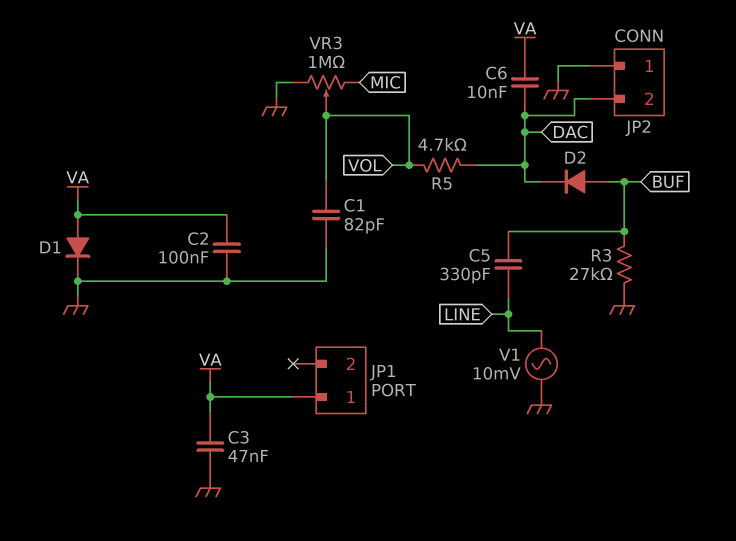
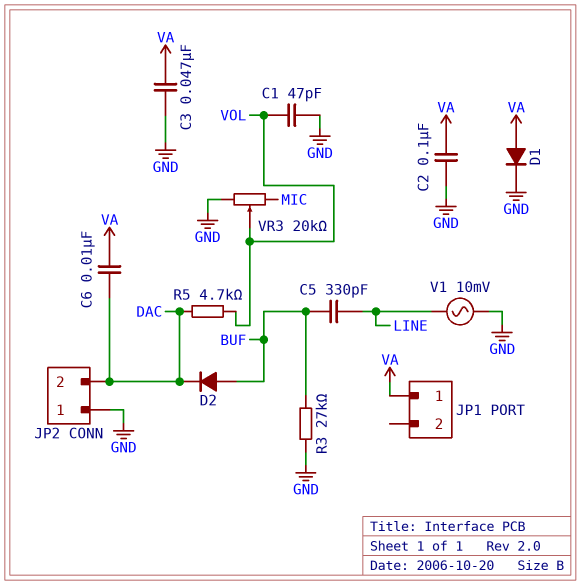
C1: 82pF (GND, VOL) -> 47pF (GND, VOL)
VR3: 1M (GND, MIC, wiper VOL) -> 20k (GND, MIC, wiper VOL)

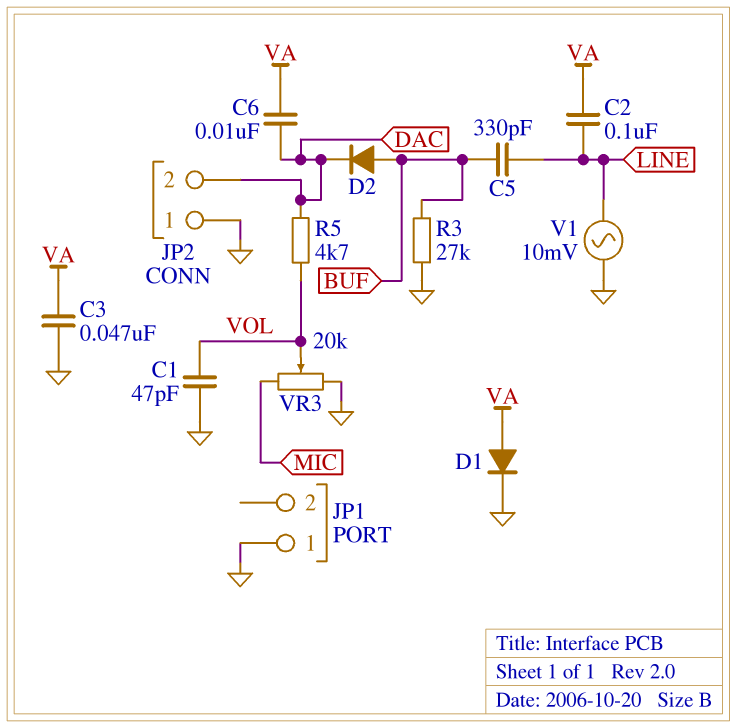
C2: 100nF (GND, VA) -> 100nF (LINE, VA)
JP1 pin 1: VA -> GND

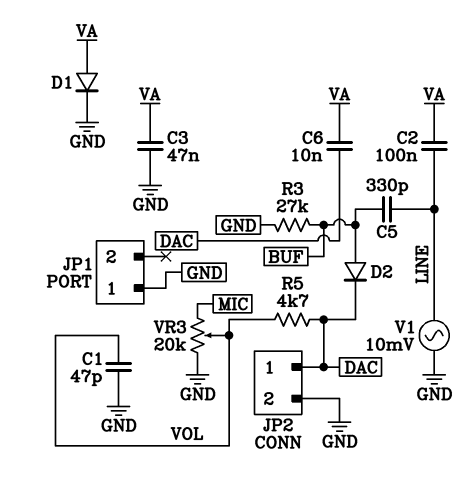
JP2 pin 1: GND -> DAC
JP2 pin 2: DAC -> GND

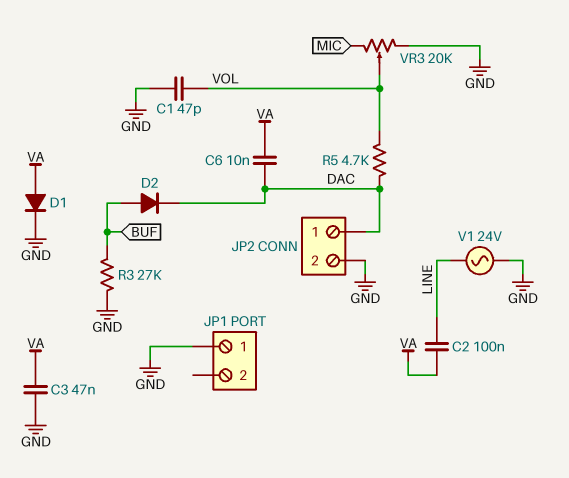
C5: 330pF (BUF, LINE) -> none
V1: AC 10mV (GND, LINE) -> AC 24V (GND, LINE)

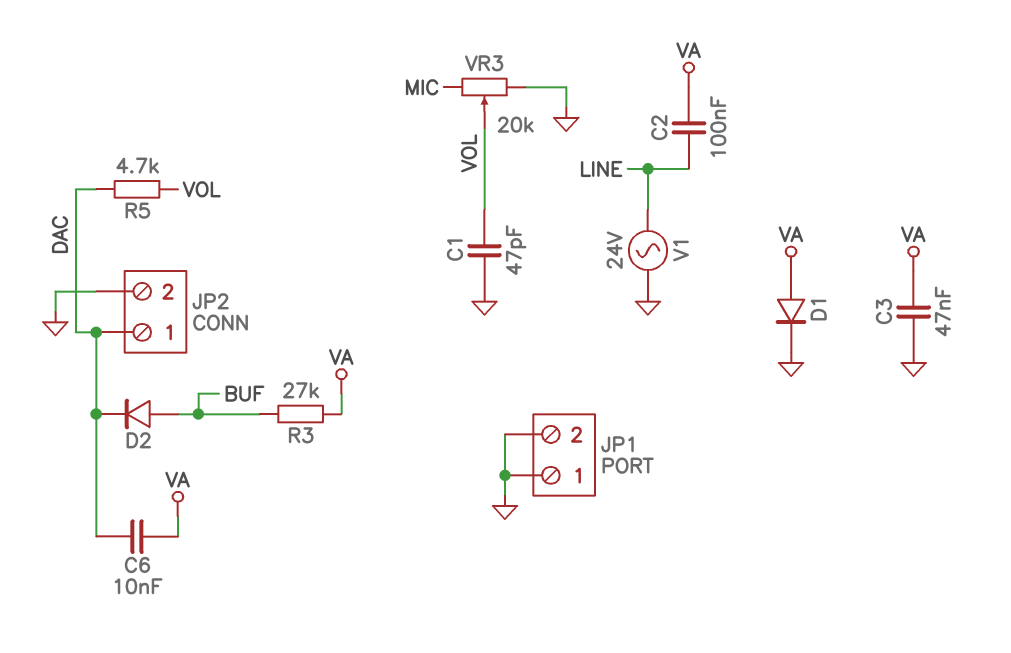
JP1 pin 2: none -> GND
R3: 27k (BUF, GND) -> 27k (BUF, VA)

